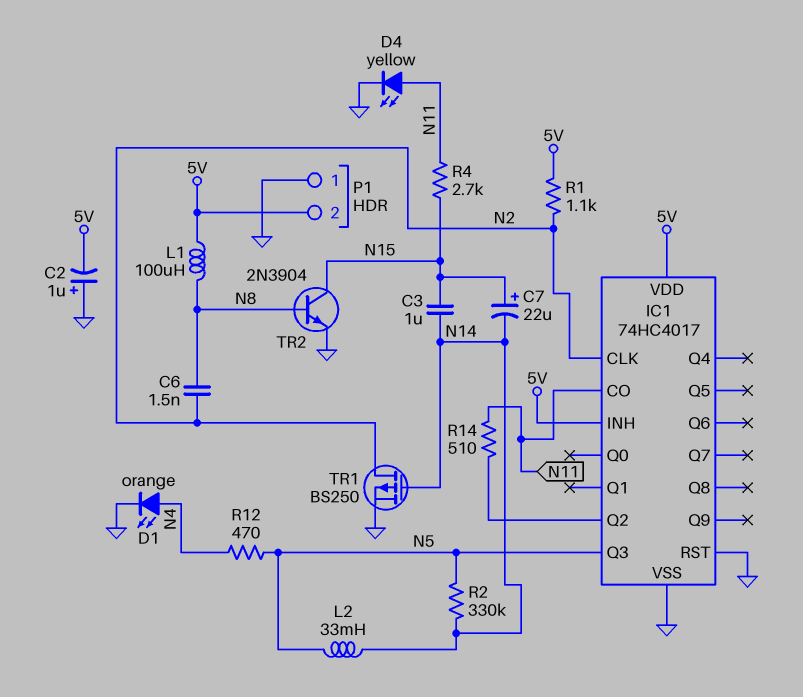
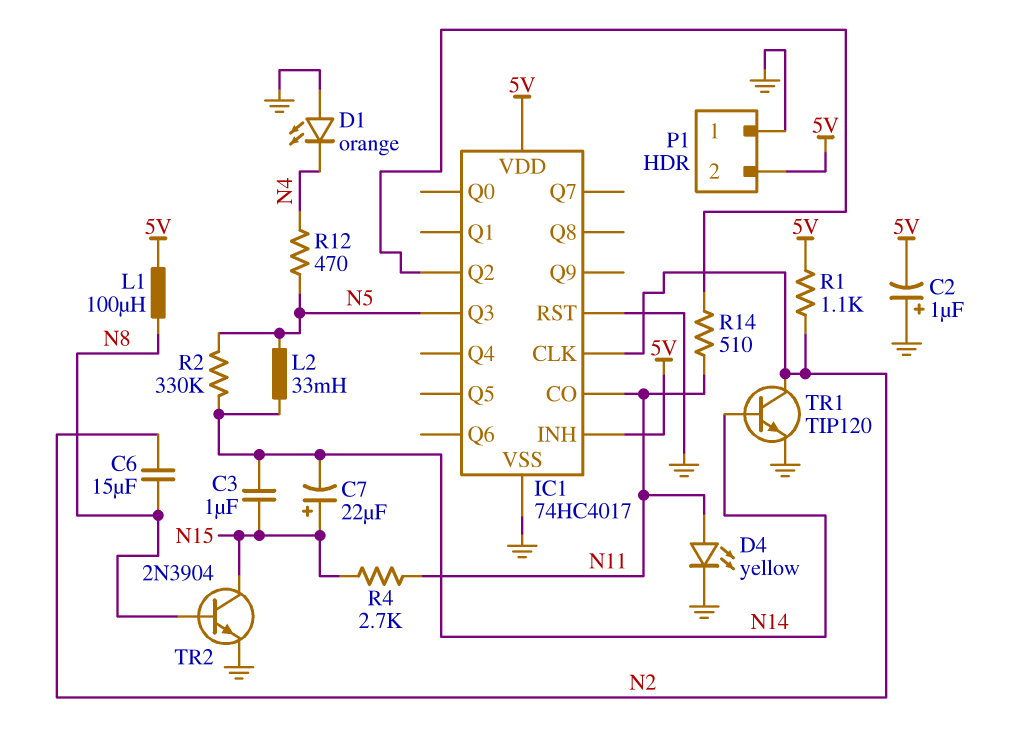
C6: 1.5nF (N2, N8) -> 15uF (N2, N8)
D1: LED orange (A N4, K GND) -> LED orange (A GND, K N4)
TR1: PMOS BS250 (G N14, D N2, S GND) -> NPN TIP120 (B N14, C N2, E GND)

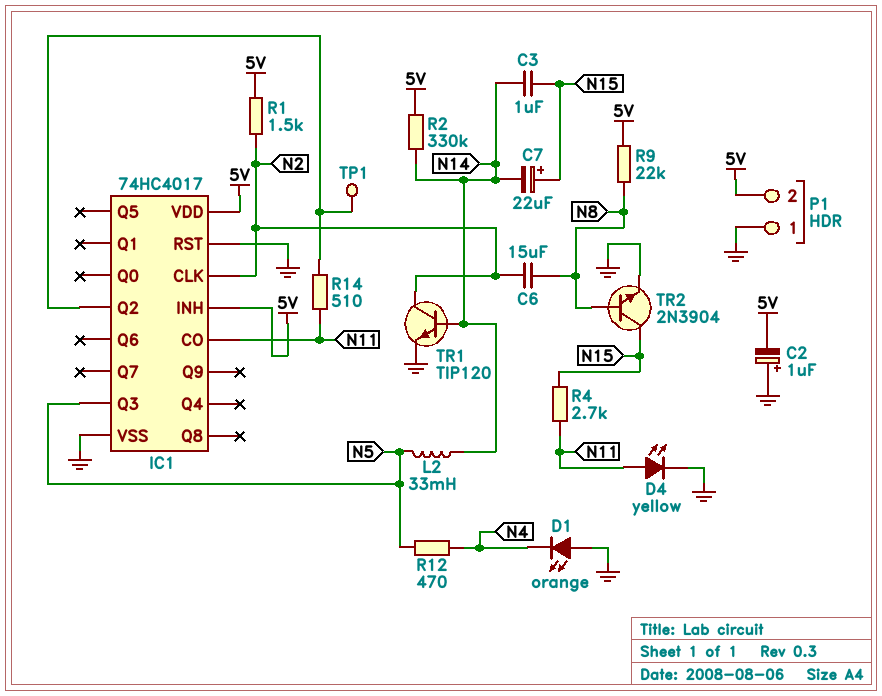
L1: 100uH (5V, N8) -> none
R1: 1.1k (5V, N2) -> 1.5k (5V, N2)
R2: 330k (N5, N14) -> 330k (5V, N14)
R9: none -> 22k (5V, N8)
TP1: none -> test point (IC1/Q2)

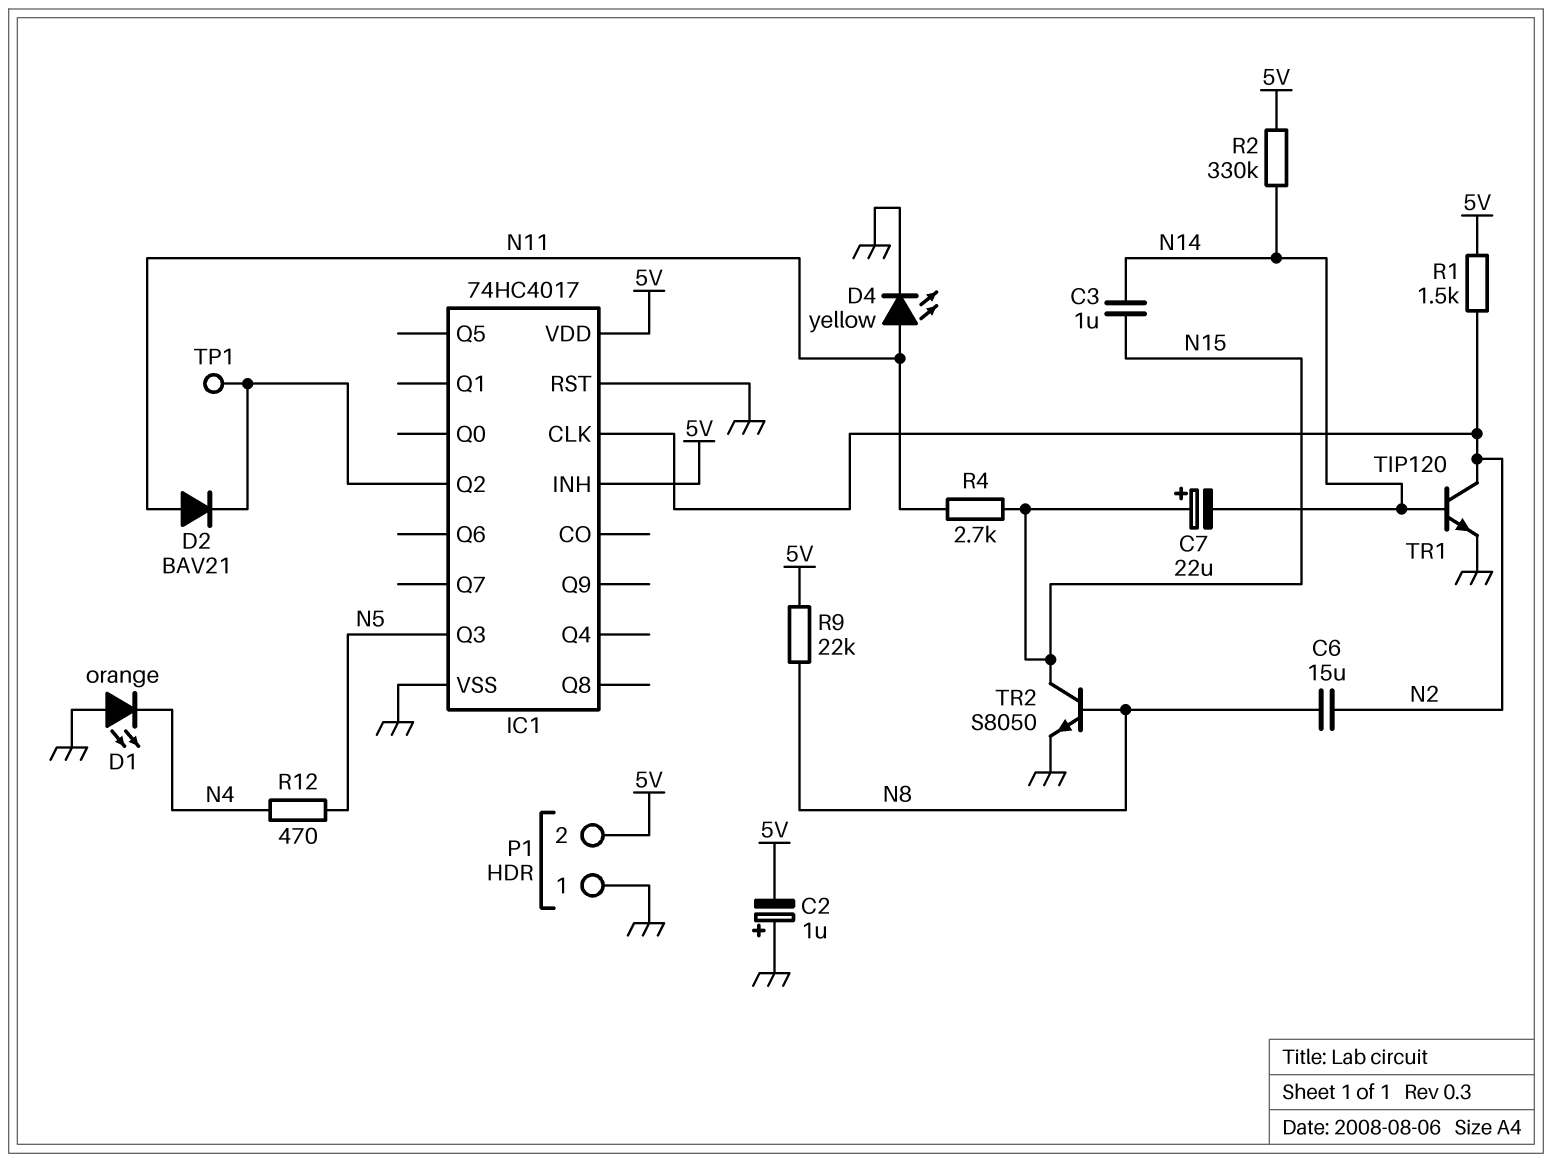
D2: none -> diode BAV21 (A N11, K IC1/Q2)
IC1 pin CO: N11 -> none
L2: 33mH (N5, N14) -> none
R14: 510 (IC1/Q2, N11) -> none
TR2: NPN 2N3904 (B N8, C N15, E GND) -> NPN S8050 (B N8, C N15, E GND)

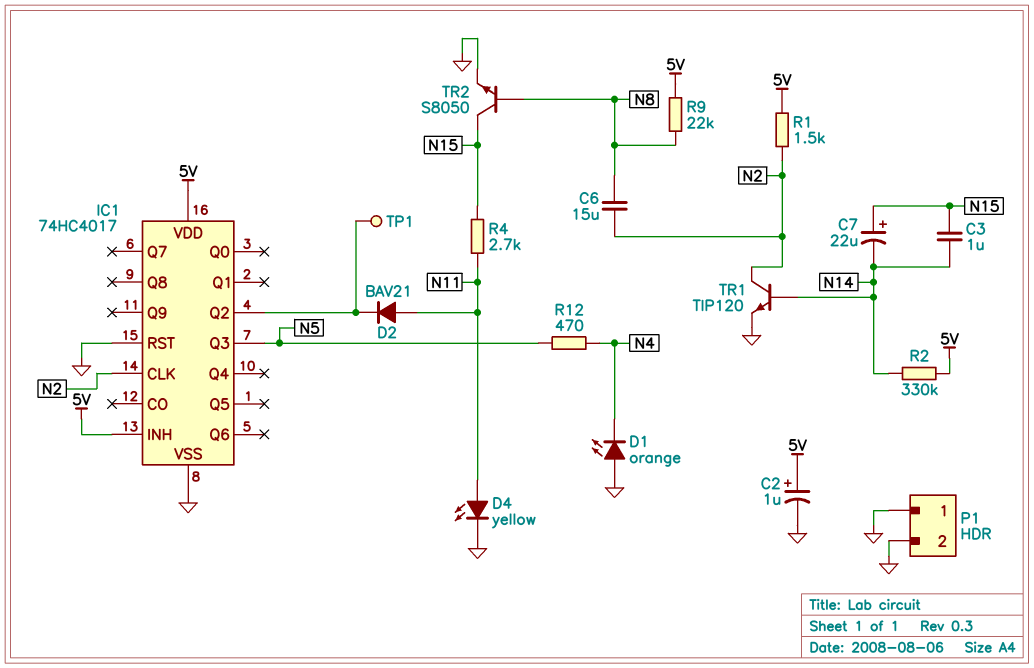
C2: 1uF (plus GND, minus 5V) -> 1uF (plus 5V, minus GND)
P1 pin 2: 5V -> GND

